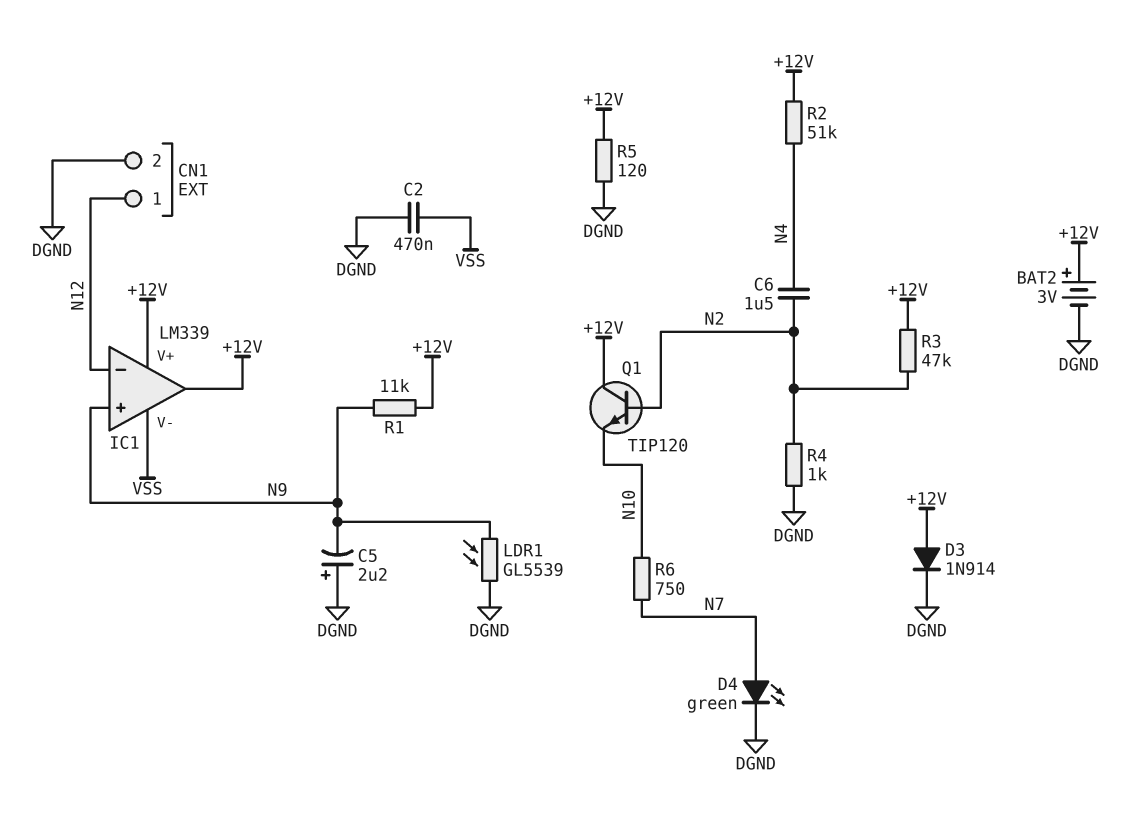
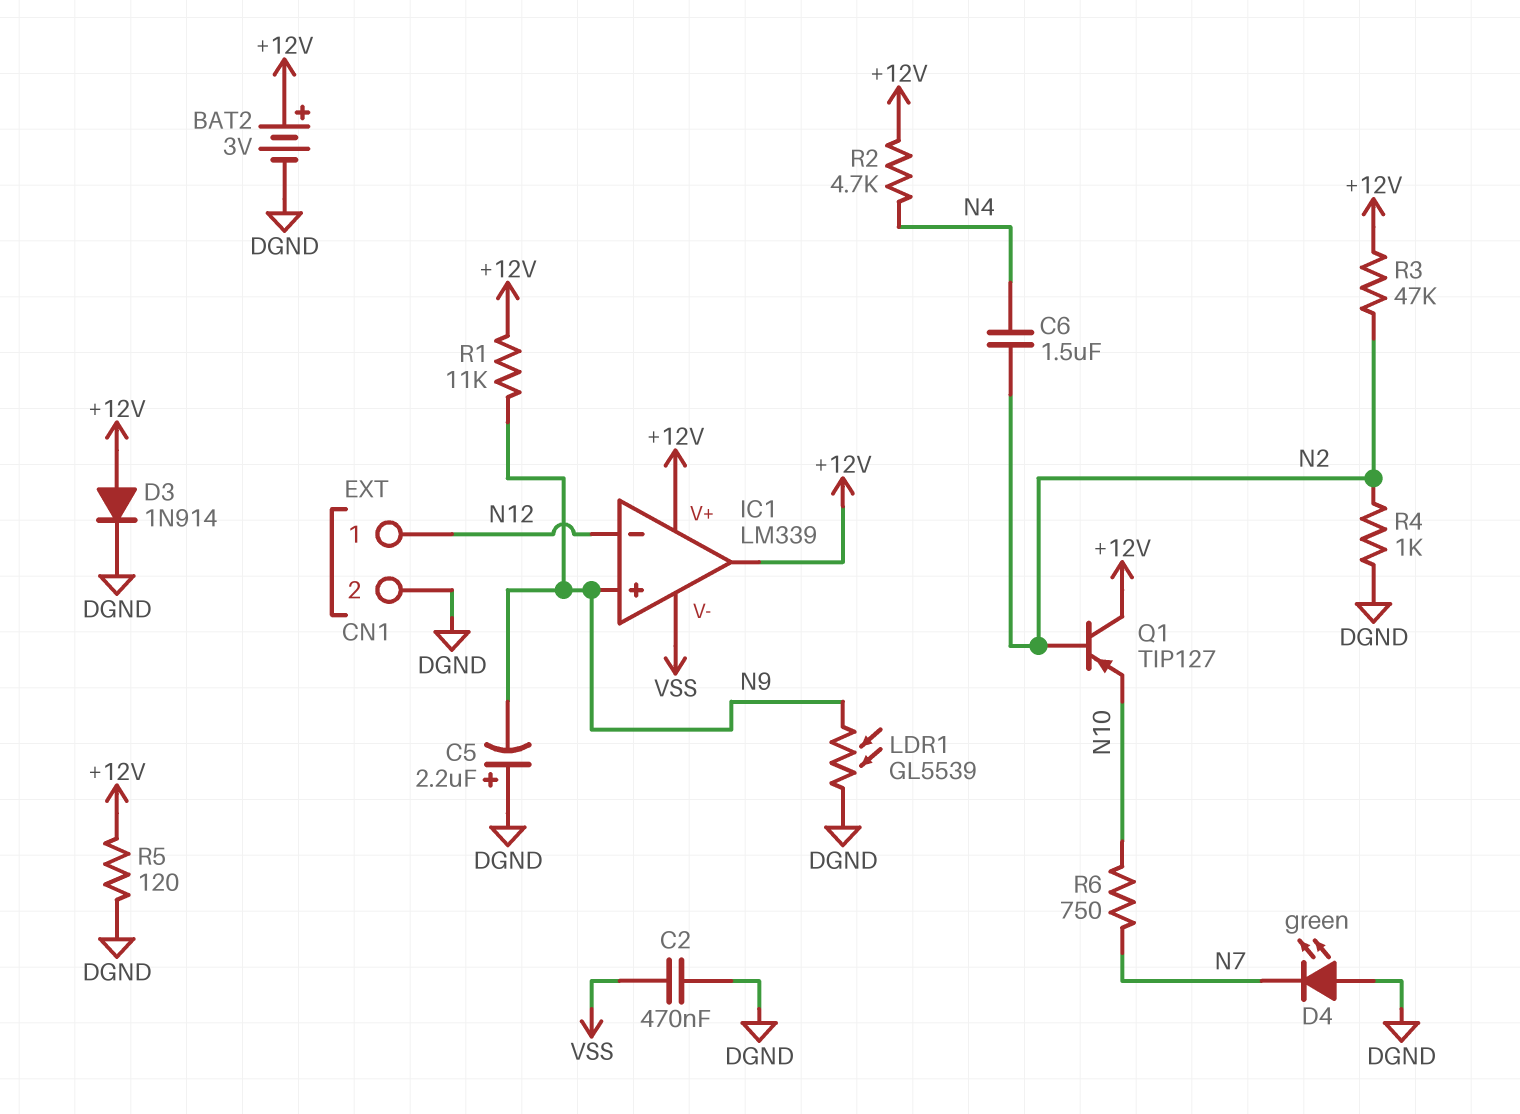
D4: LED green (A N7, K DGND) -> LED green (A DGND, K N7)
Q1: NPN TIP120 (B N2, C +12V, E N10) -> PNP TIP127 (B N2, C +12V, E N10)
R2: 51k (+12V, N4) -> 4.7k (+12V, N4)

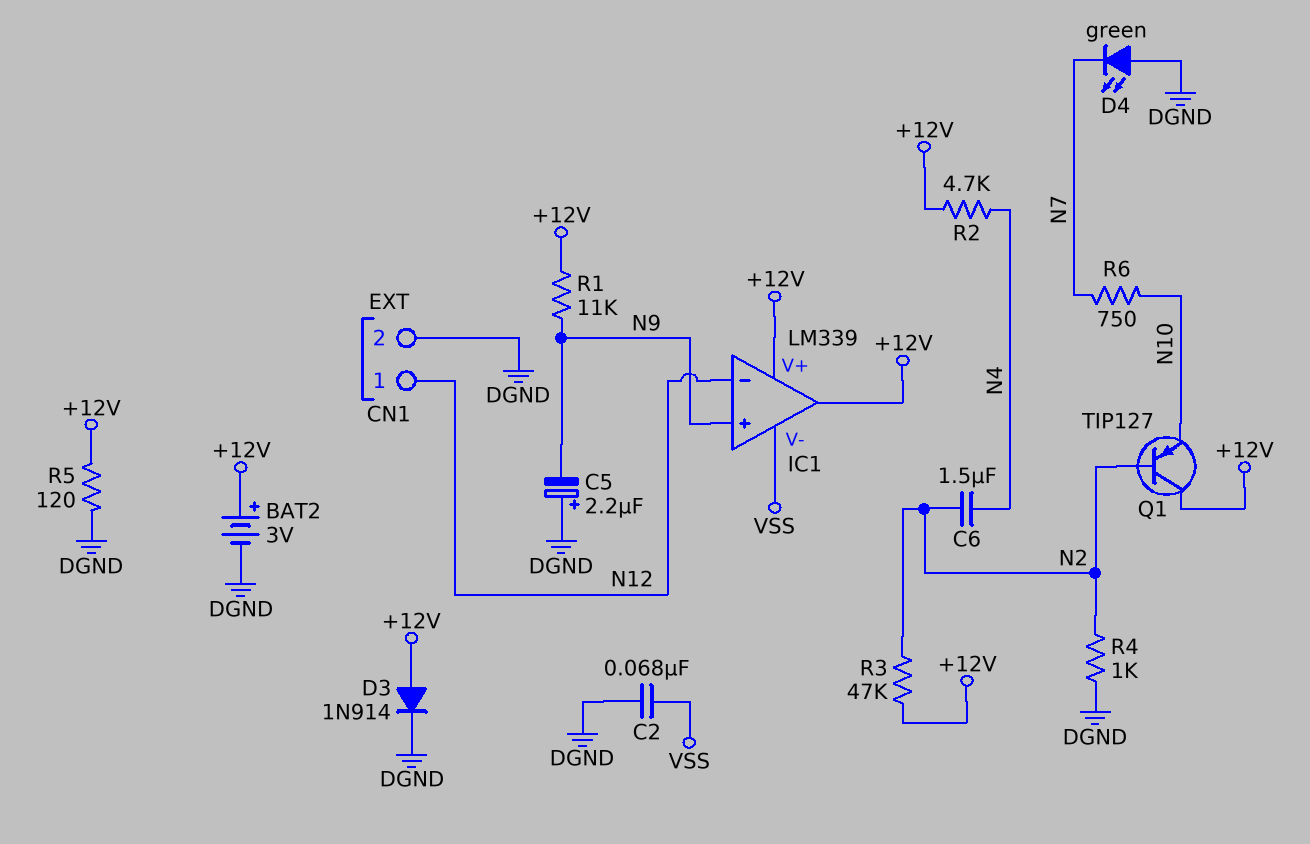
C2: 470nF (DGND, VSS) -> 68nF (DGND, VSS)
LDR1: GL5539 (DGND, N9) -> none

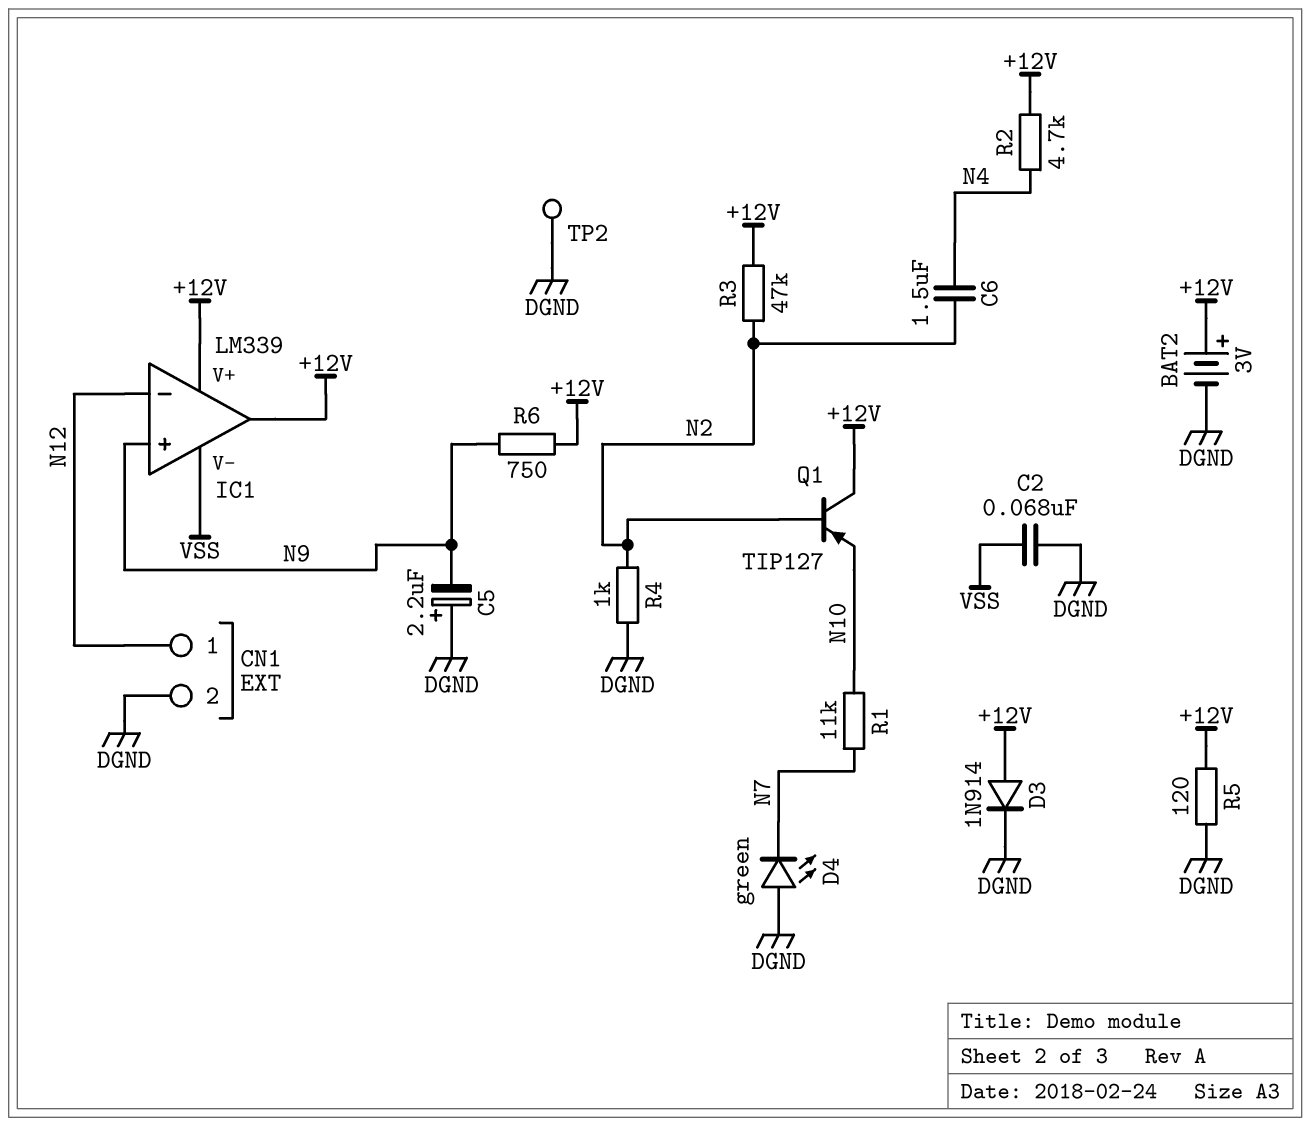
R1: 11k (+12V, N9) -> 11k (N7, N10)
R6: 750 (N7, N10) -> 750 (+12V, N9)
TP2: none -> test point (DGND)

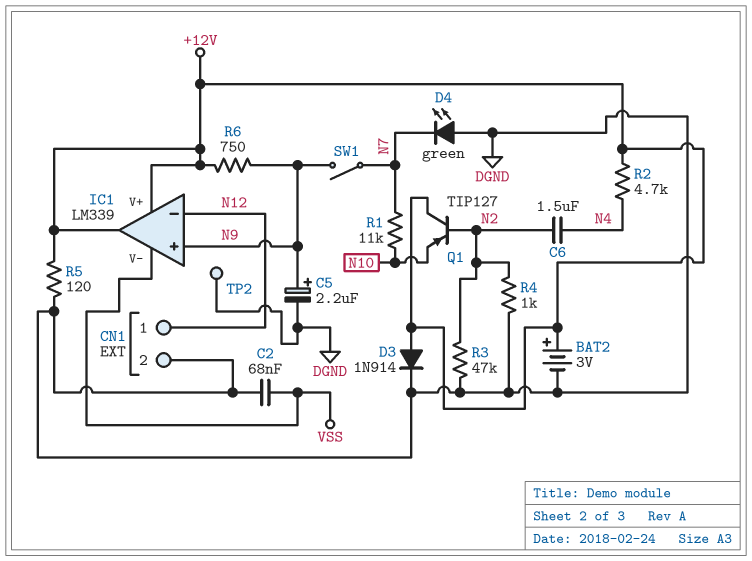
C5: 2.2uF (plus DGND, minus N9) -> 2.2uF (plus N9, minus DGND)
R3: 47k (+12V, N2) -> 47k (DGND, N2)
SW1: none -> switch (N7, N9)

